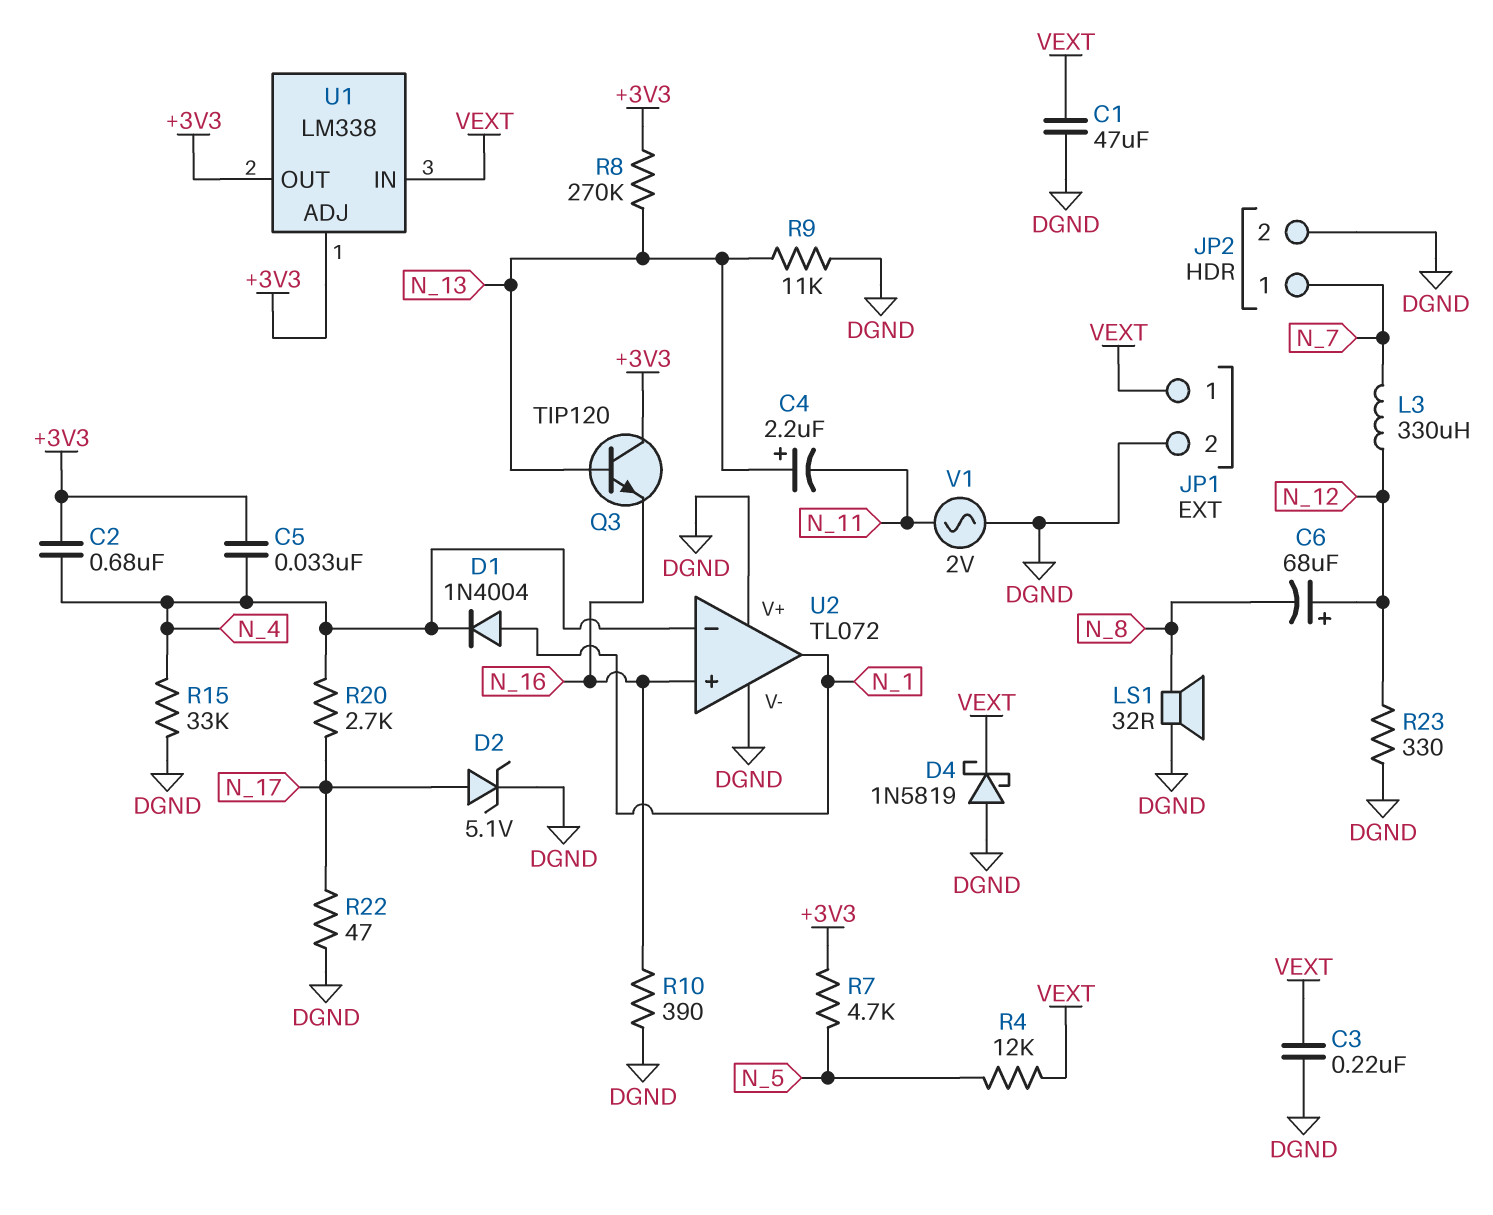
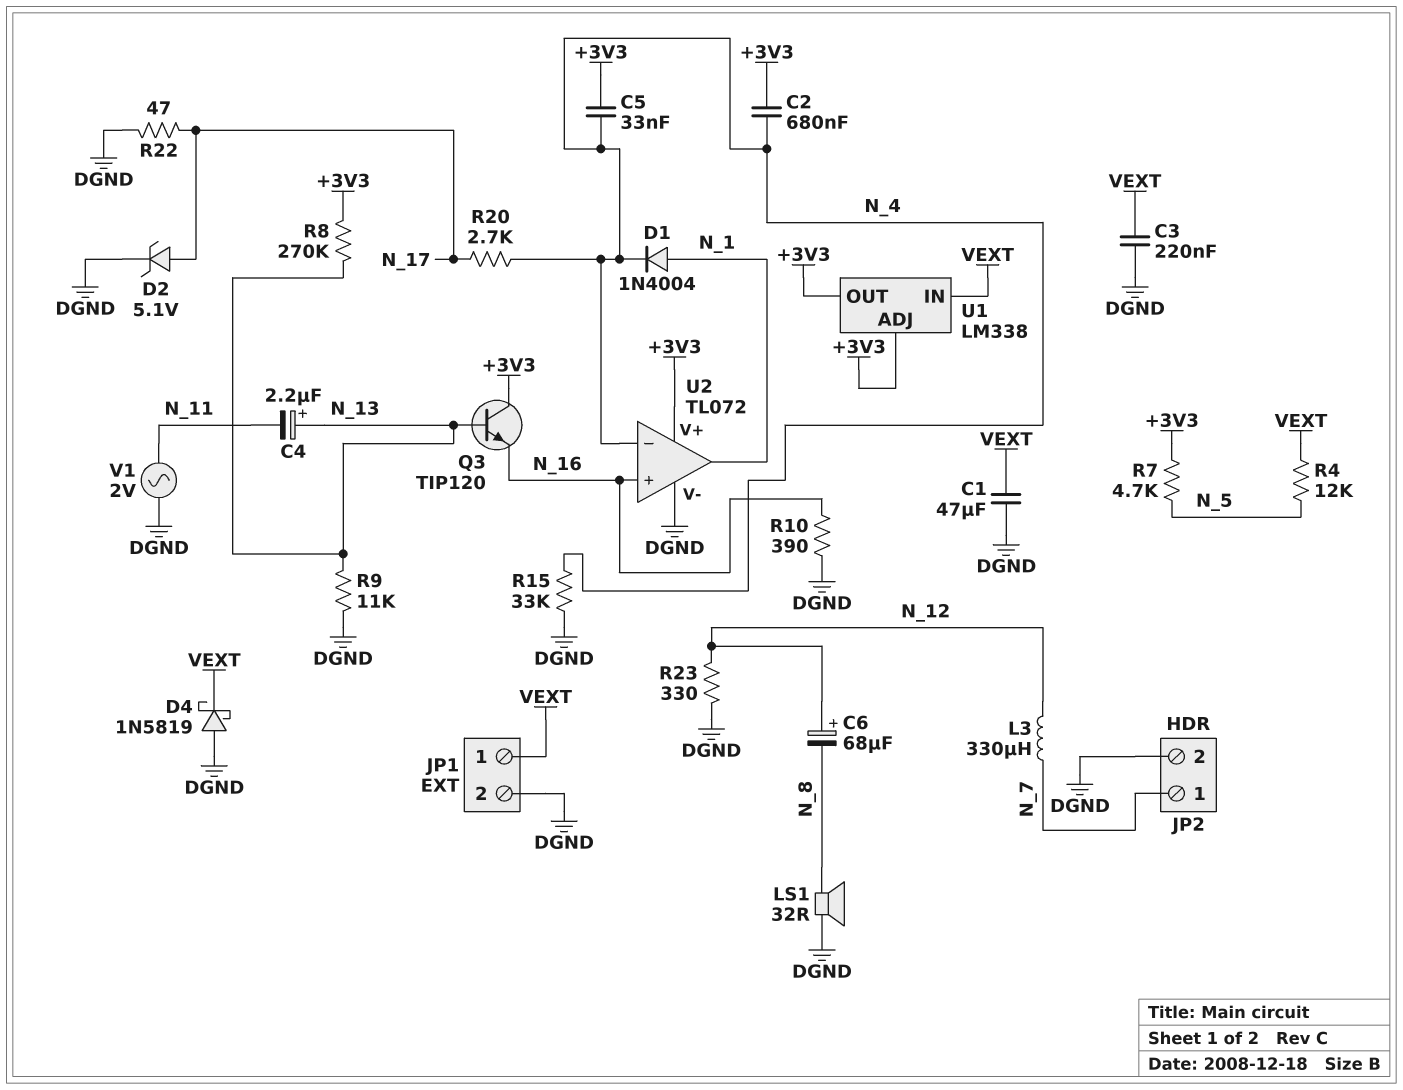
U2 pin V+: DGND -> +3V3

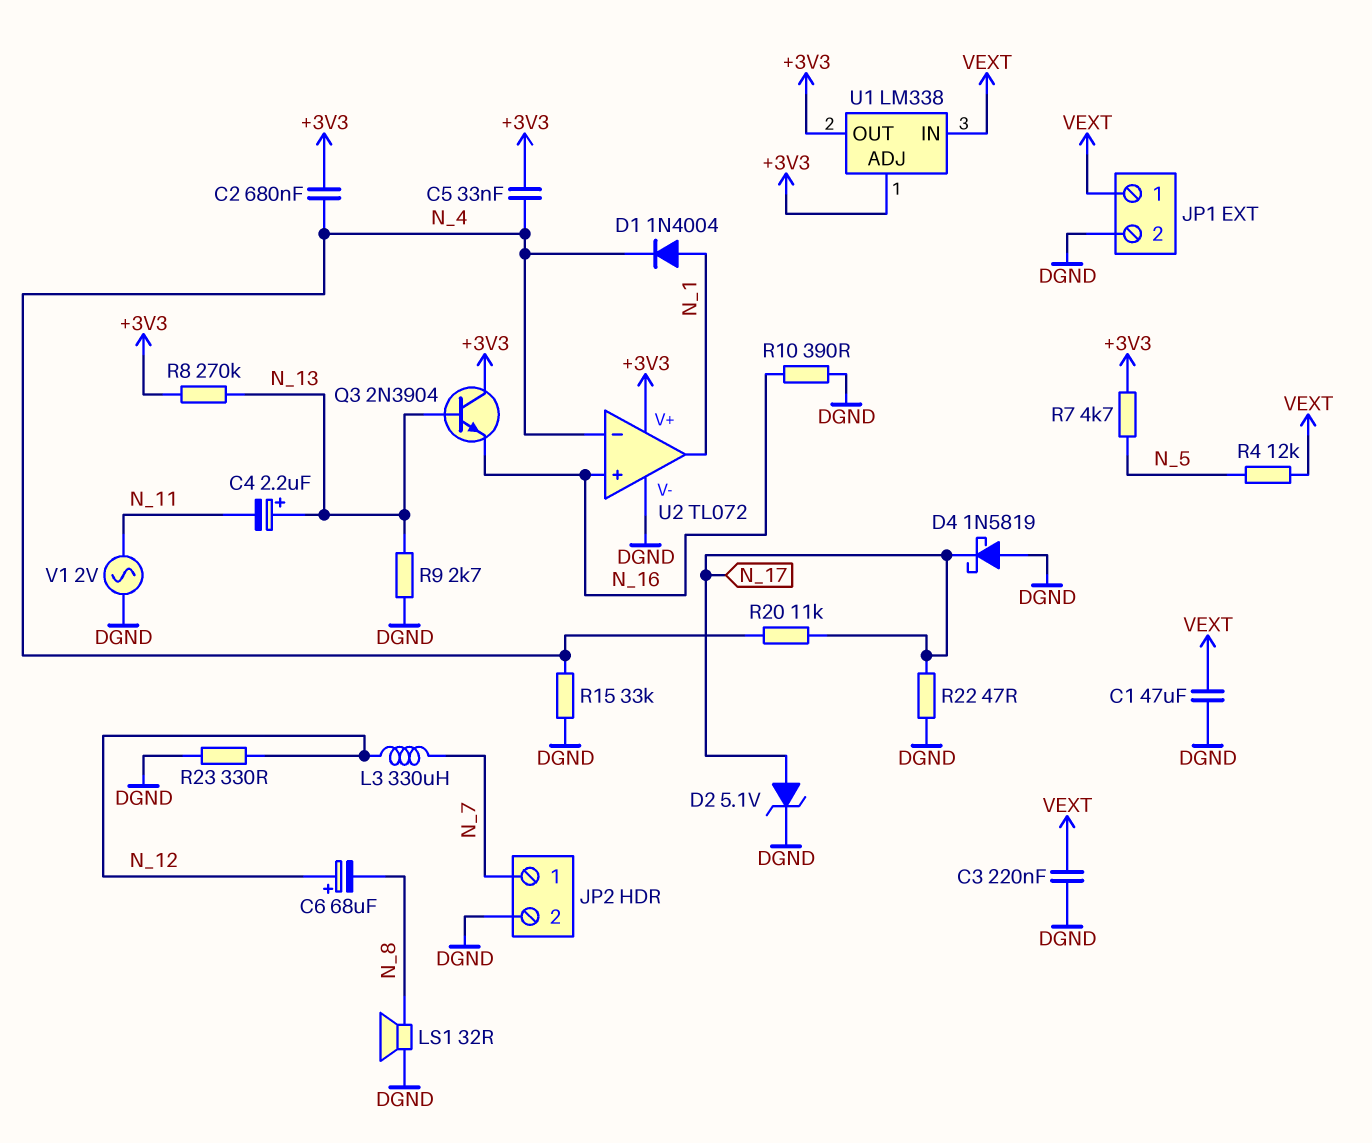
D4: schottky 1N5819 (A DGND, K VEXT) -> schottky 1N5819 (A DGND, K N_17)
Q3: NPN TIP120 (B N_13, C +3V3, E N_16) -> NPN 2N3904 (B N_13, C +3V3, E N_16)
R9: 11k (DGND, N_13) -> 2.7k (DGND, N_13)
R20: 2.7k (N_4, N_17) -> 11k (N_4, N_17)

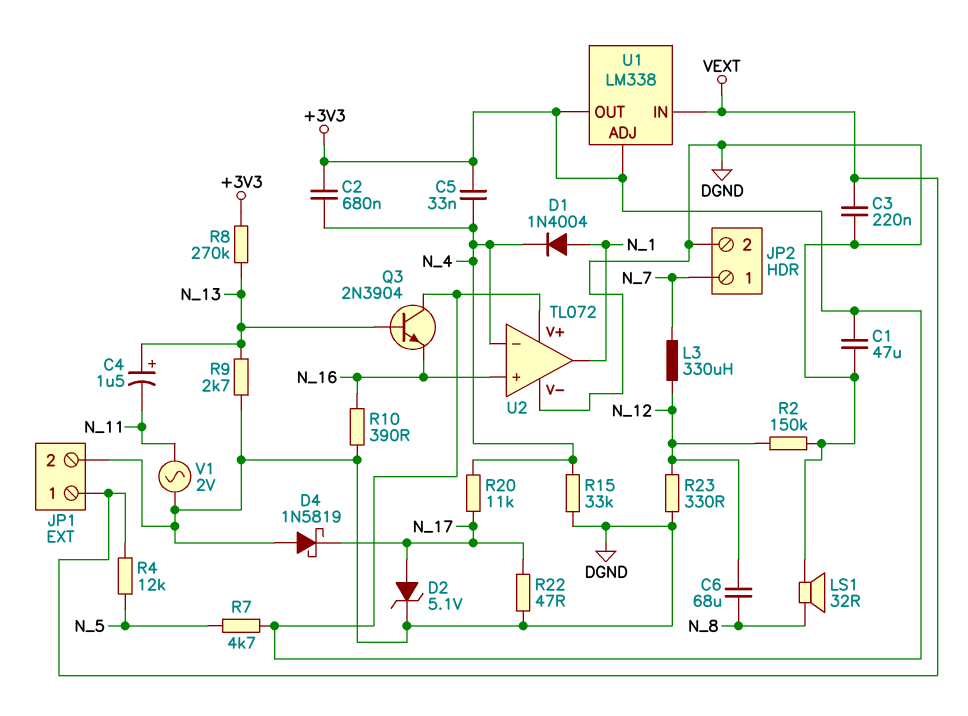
C1: 47uF (DGND, VEXT) -> 47uF (+3V3, DGND)
C4: 2.2uF (plus N_13, minus N_11) -> 1.5uF (plus N_13, minus N_11)
C6: 68uF (plus N_12, minus N_8) -> 68uF (N_8, N_12)
R2: none -> 150k (DGND, N_12)

